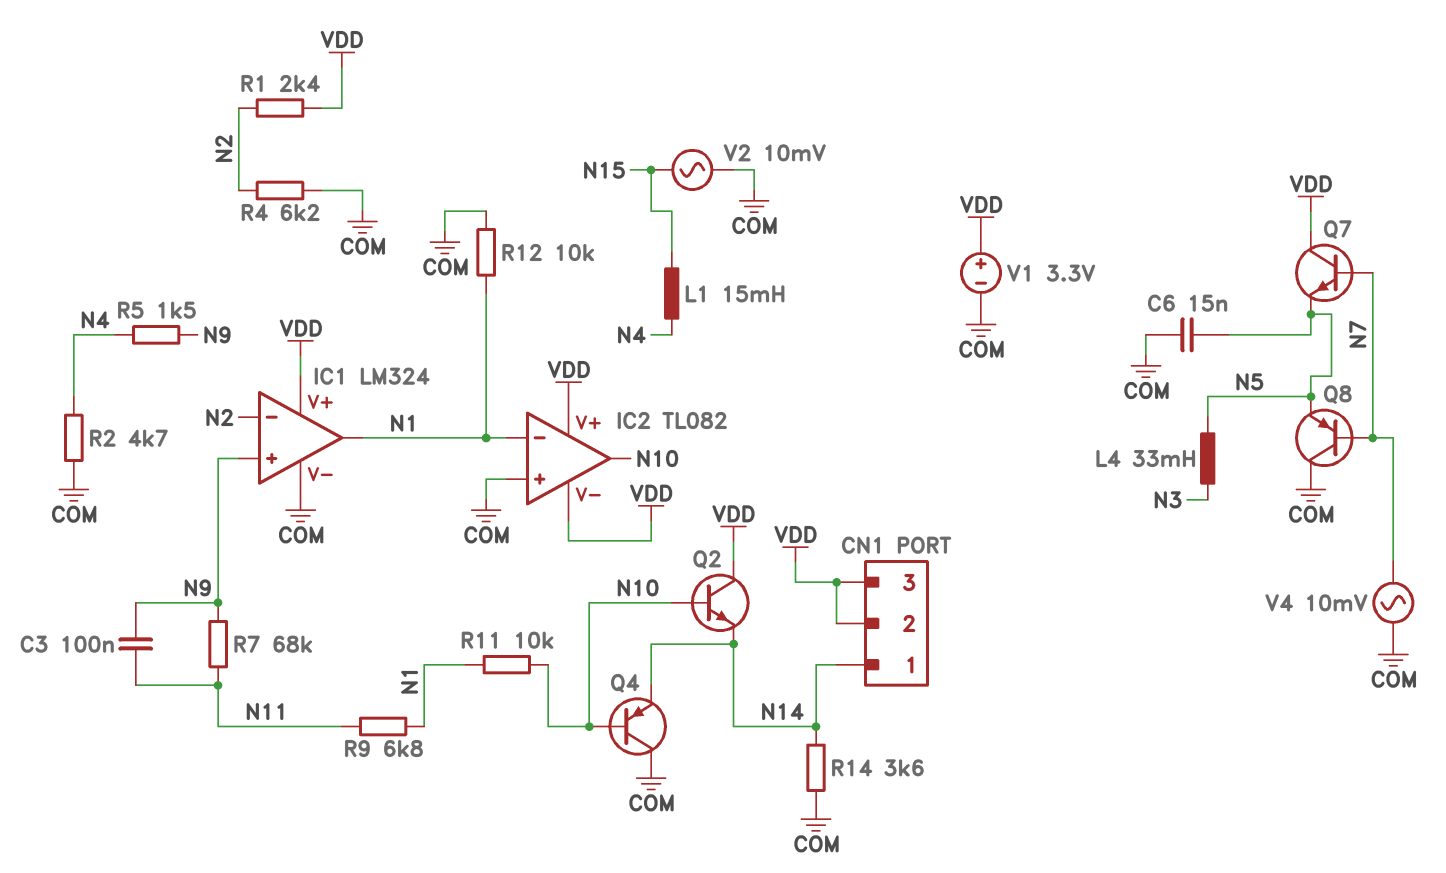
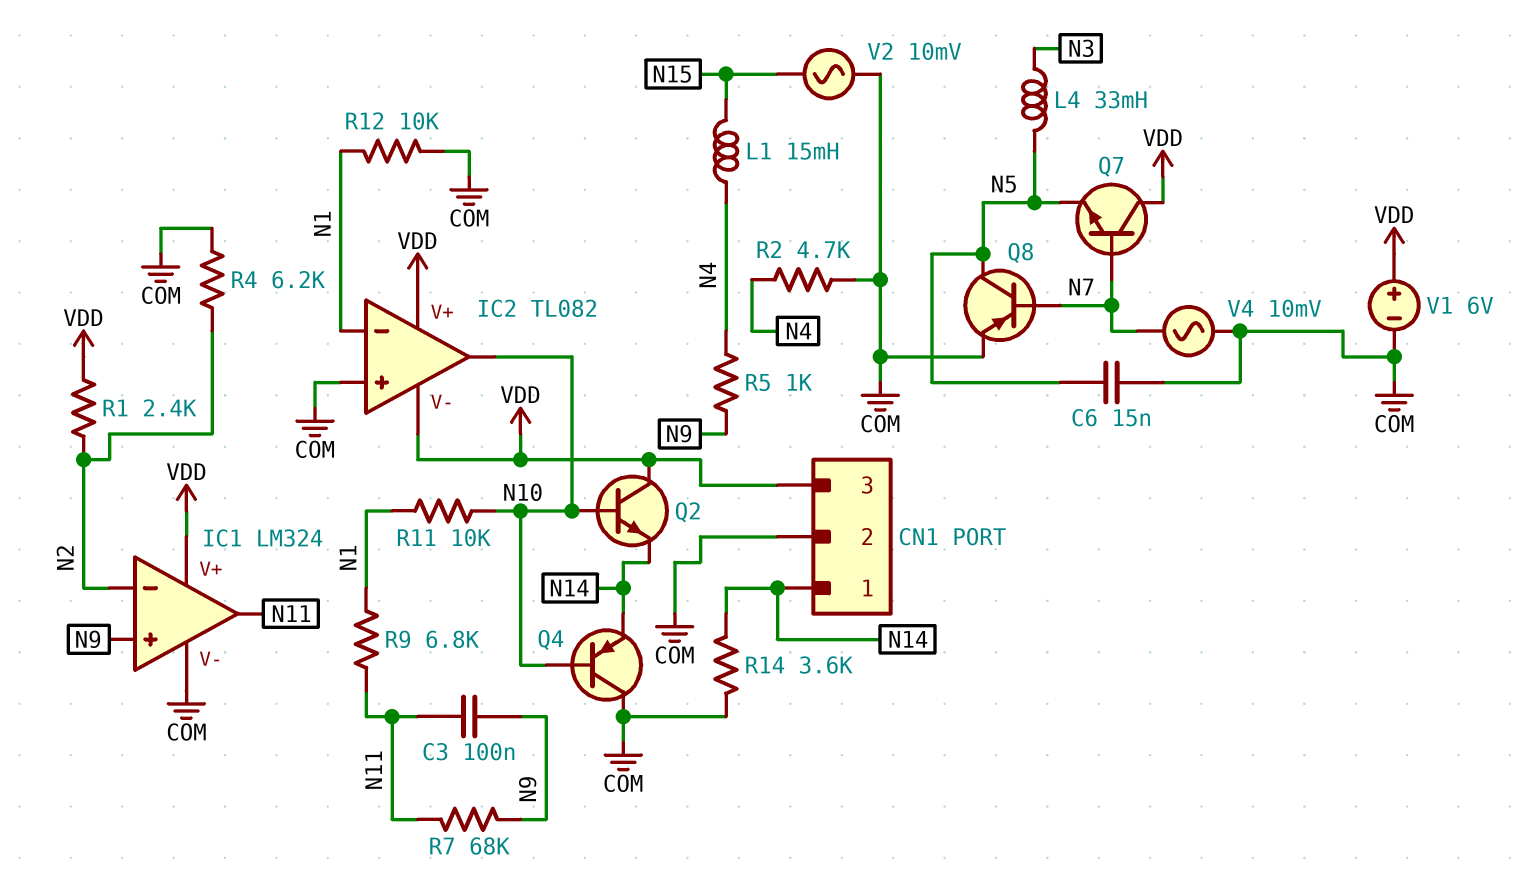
CN1 pin 2: VDD -> COM
IC1 pin out: N1 -> N11
Q8: PNP (B N7, C COM, E N5) -> PNP (B N7, C N5, E COM)
R5: 1.5k (N4, N9) -> 1k (N4, N9)
V1: 3.3V (plus VDD, minus COM) -> 6V (plus VDD, minus COM)

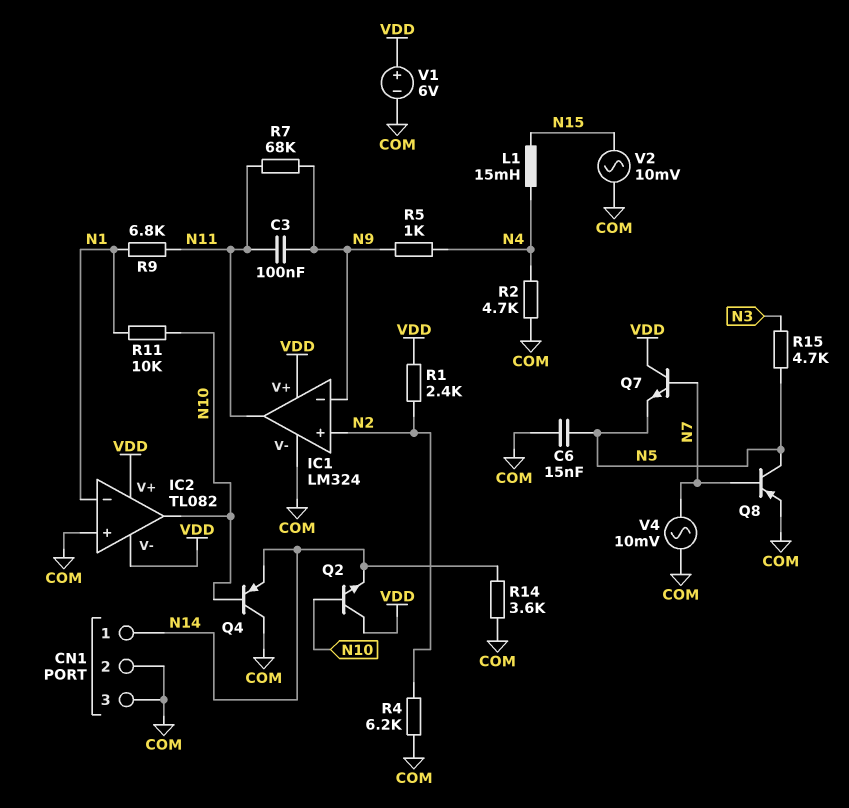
CN1 pin 3: VDD -> COM
IC1 pin in+: N9 -> N2
IC1 pin in-: N2 -> N9
L4: 33mH (N3, N5) -> none
R12: 10k (COM, N1) -> none
R15: none -> 4.7k (N3, N5)

